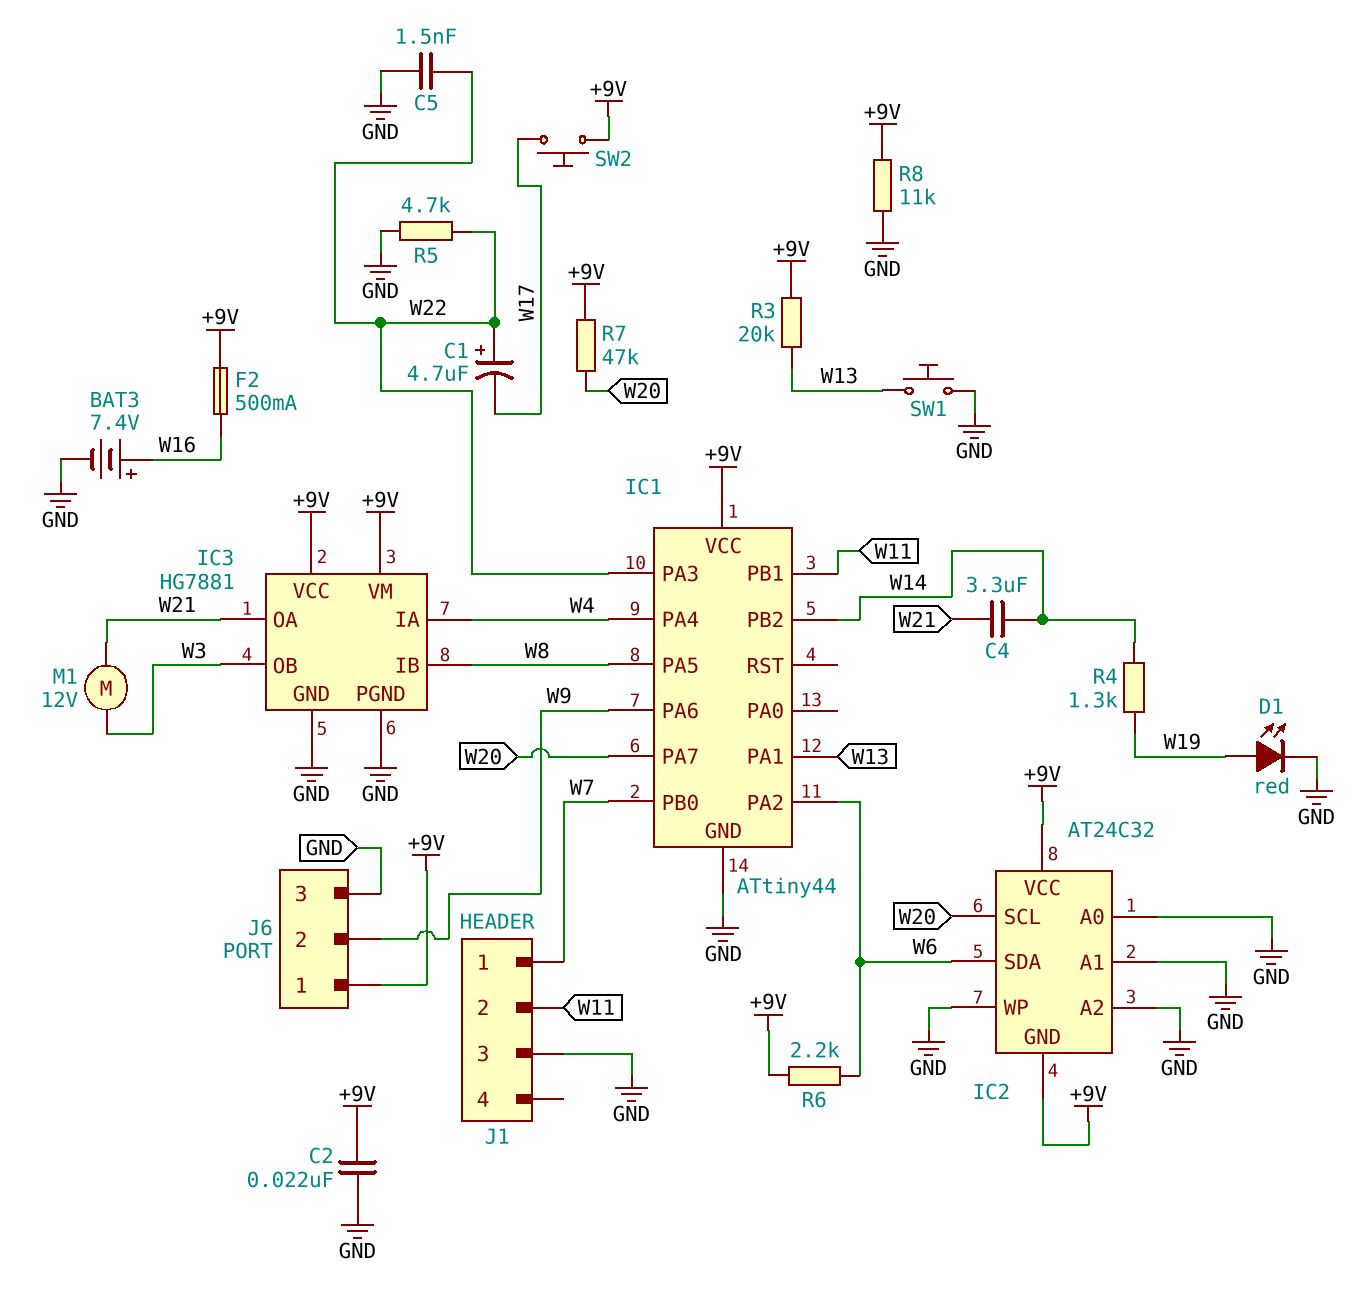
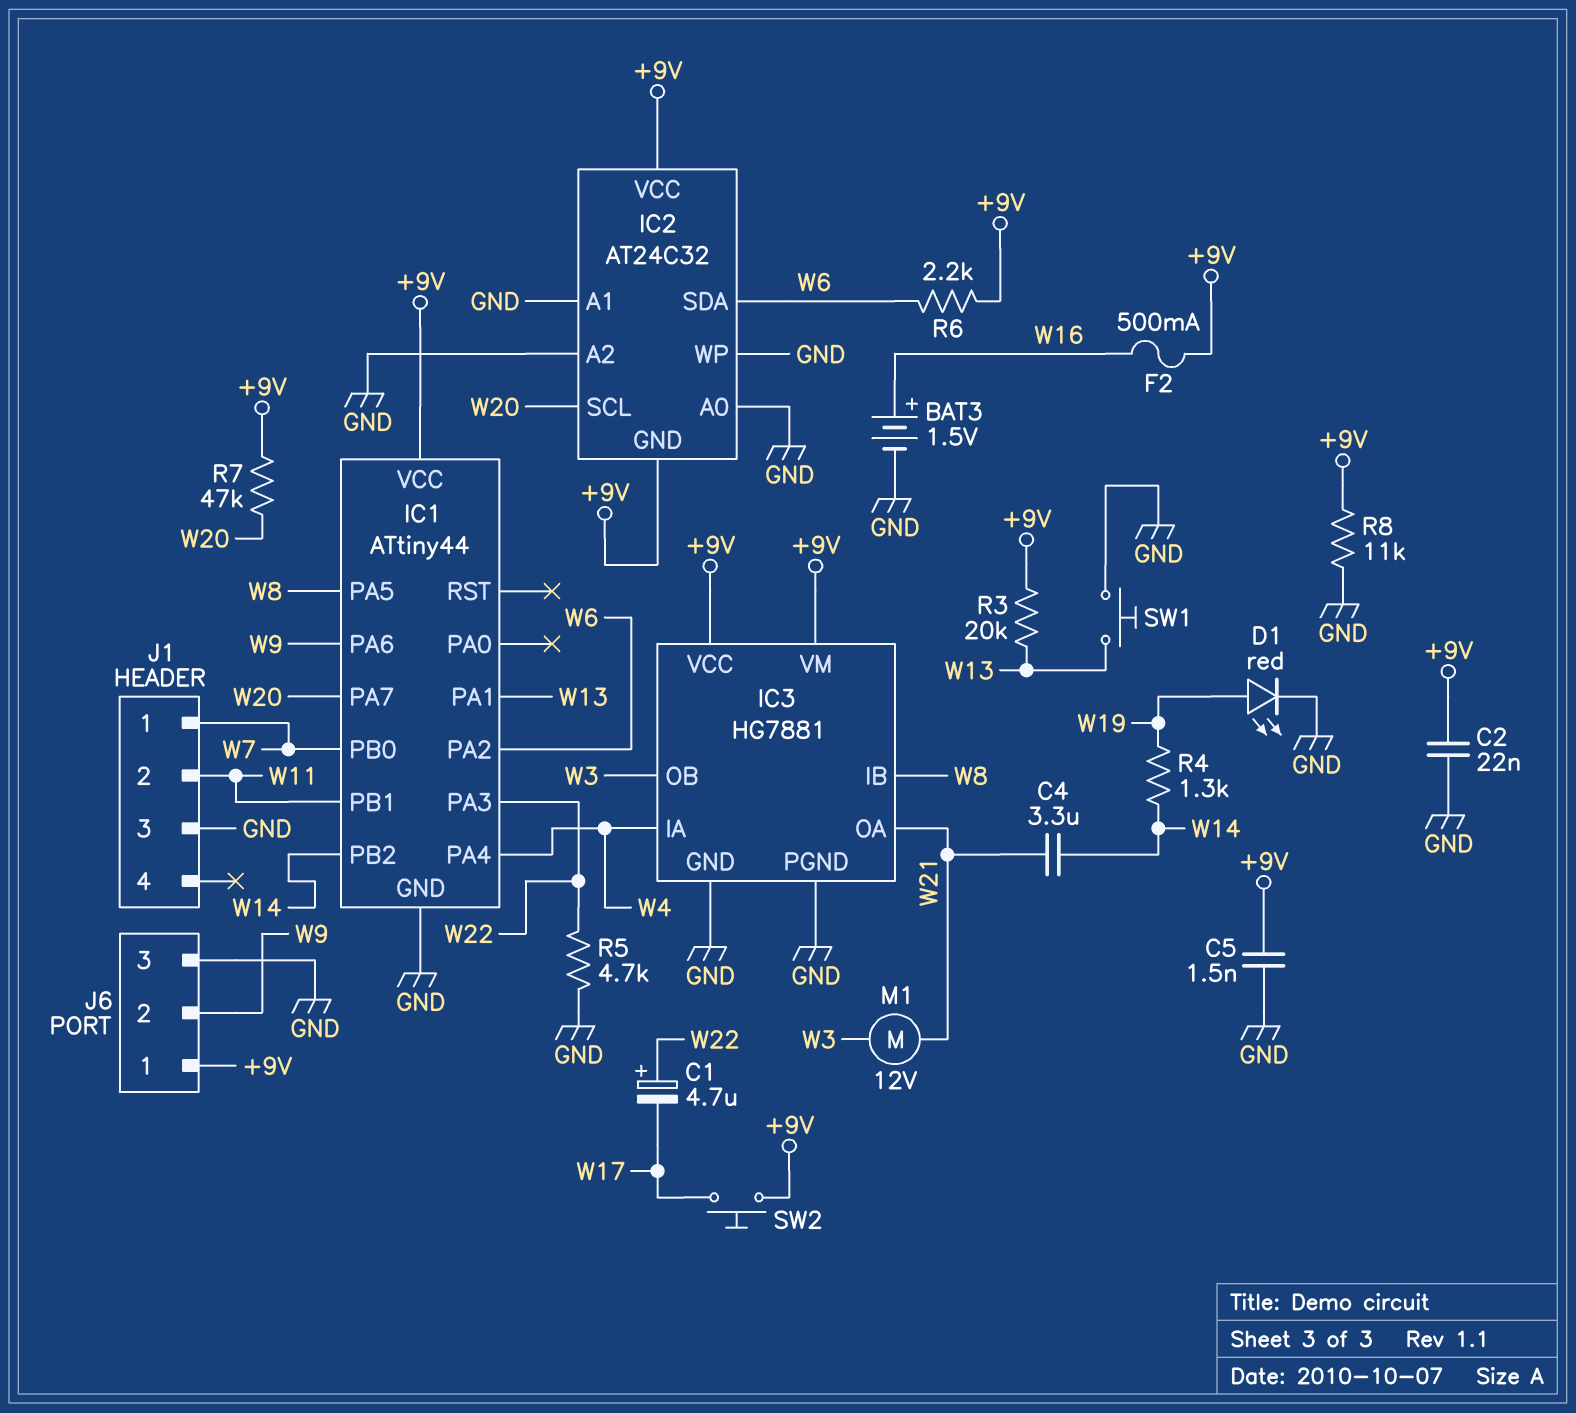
BAT3: 7.4V (plus W16, minus GND) -> 1.5V (plus W16, minus GND)
C5: 1.5nF (GND, W22) -> 1.5nF (+9V, GND)

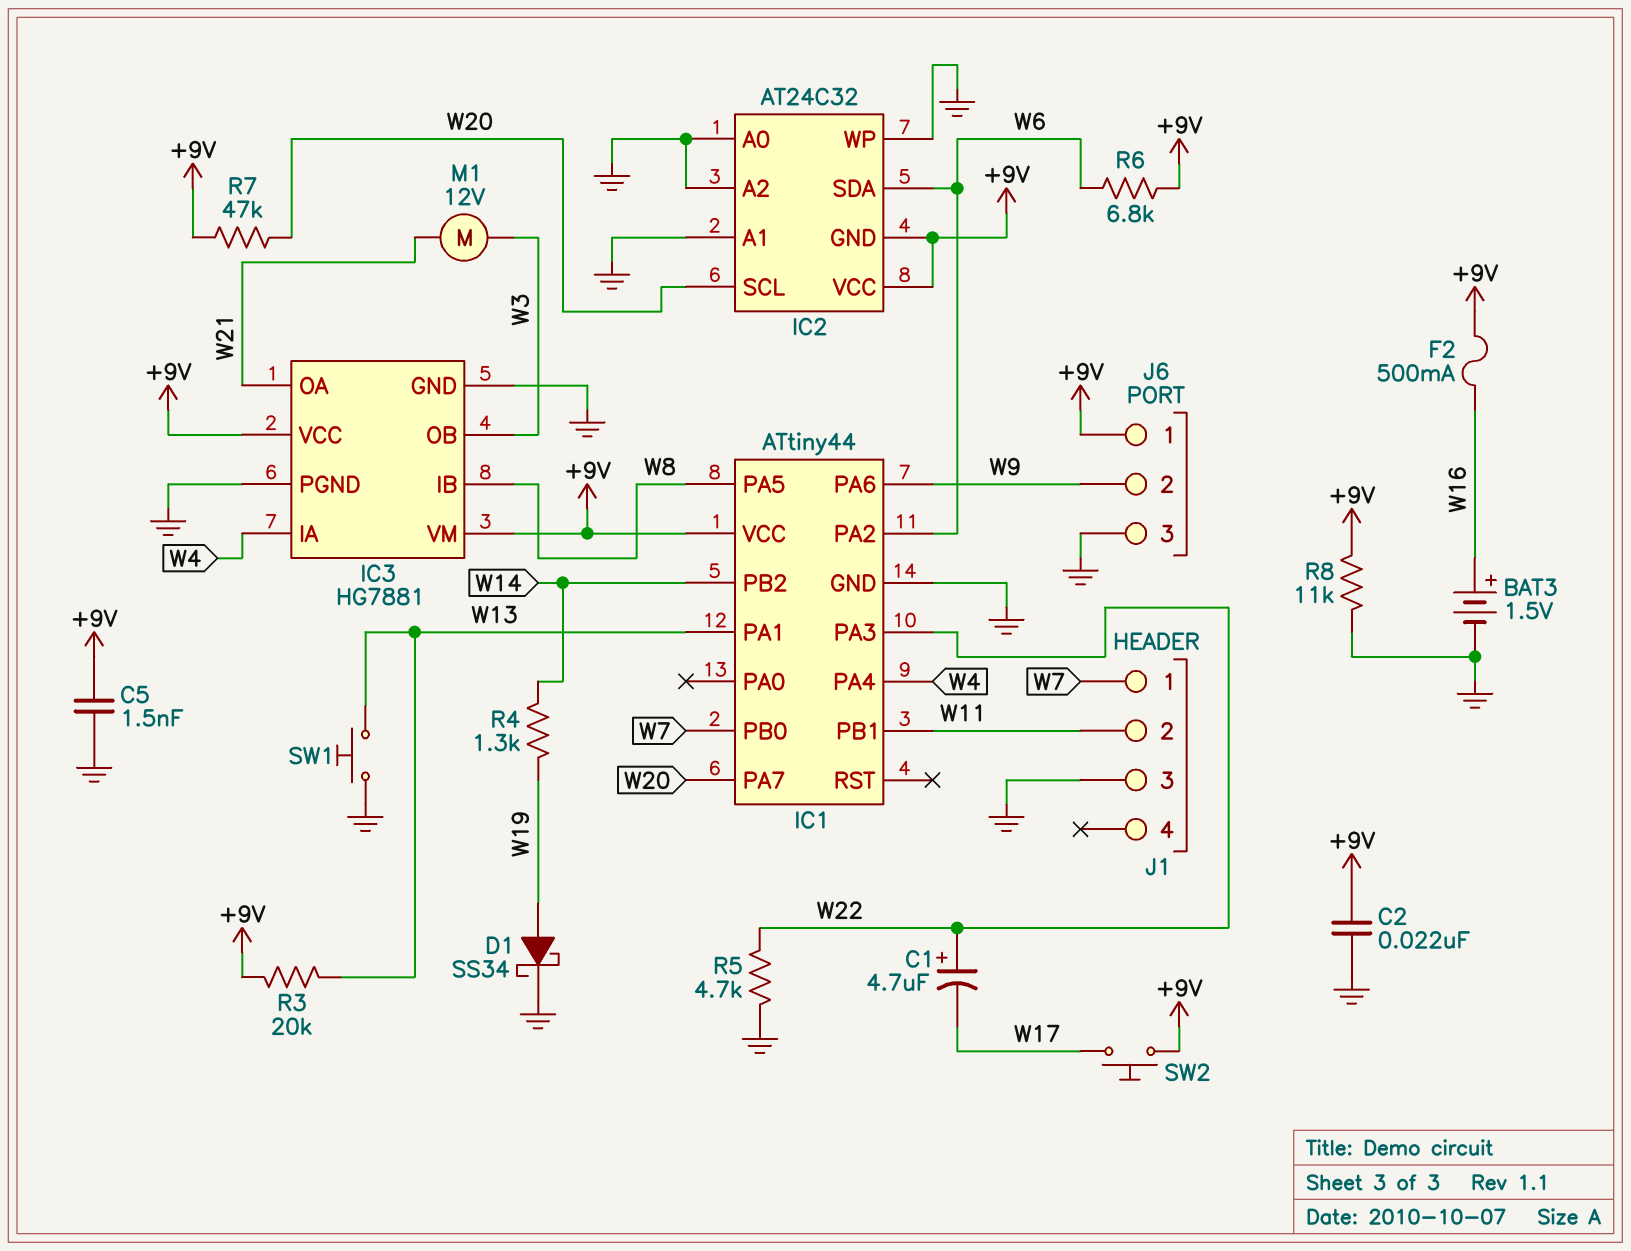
C4: 3.3uF (W14, W21) -> none
D1: LED red (A W19, K GND) -> schottky SS34 (A W19, K GND)
R6: 2.2k (+9V, W6) -> 6.8k (+9V, W6)

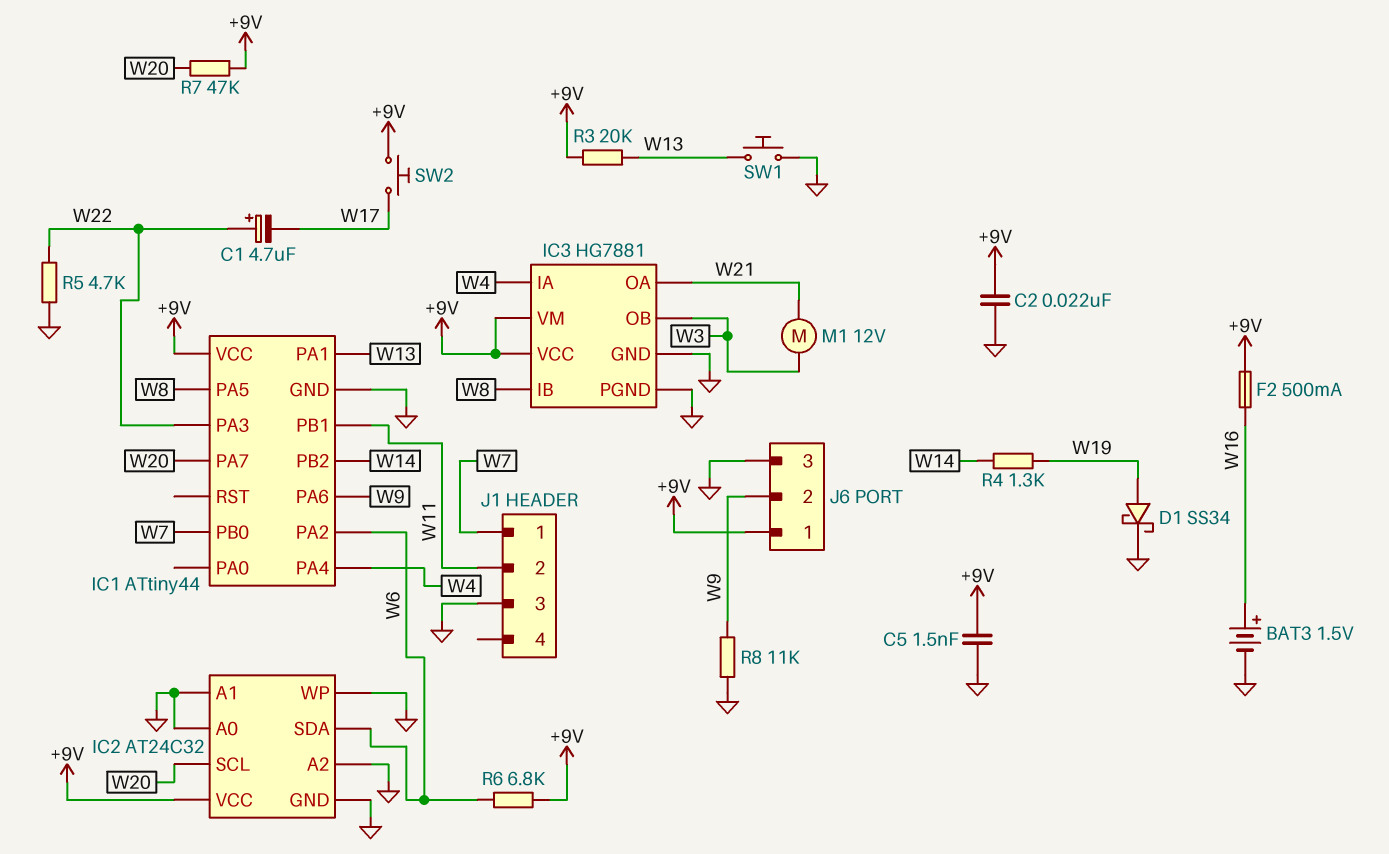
IC2 pin GND: +9V -> GND
R8: 11k (+9V, GND) -> 11k (GND, W9)

